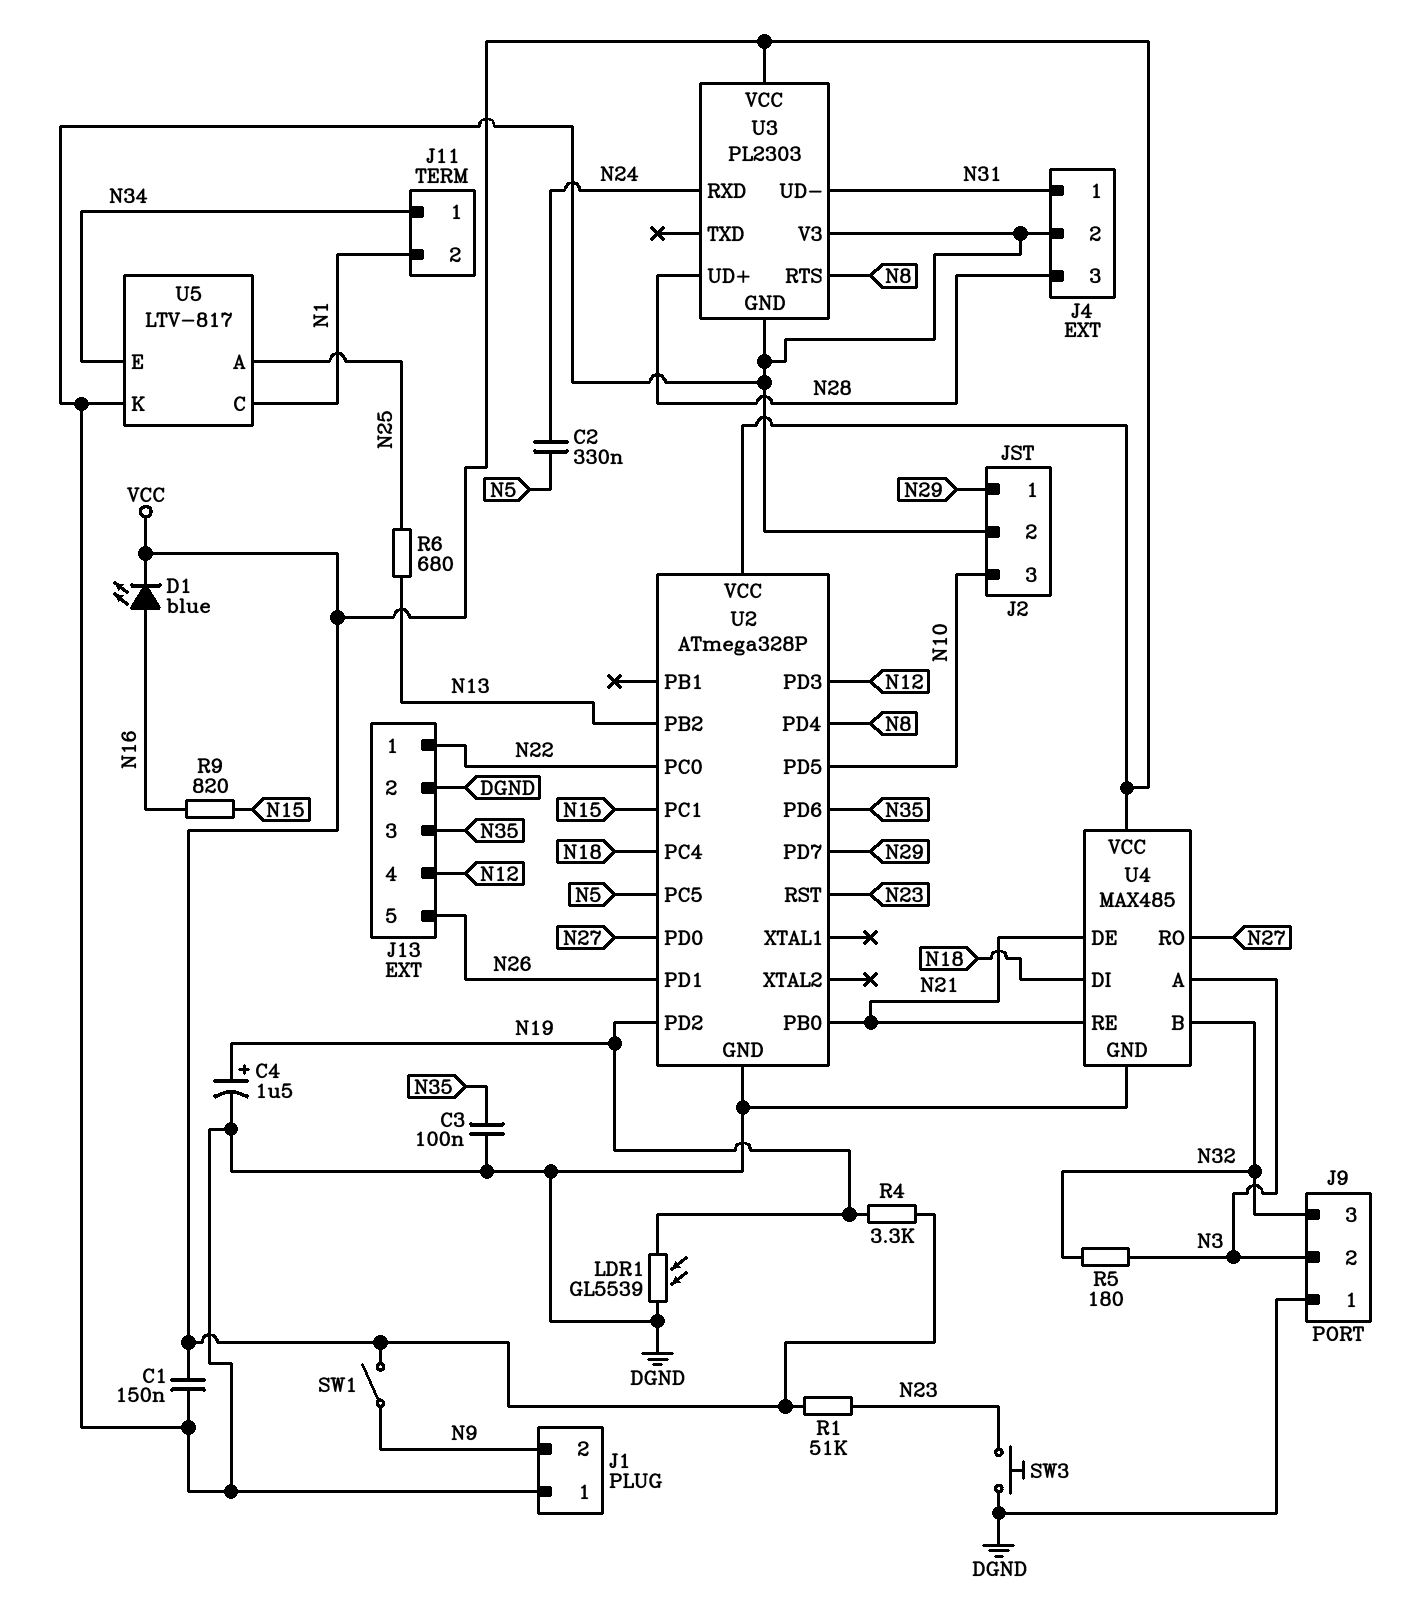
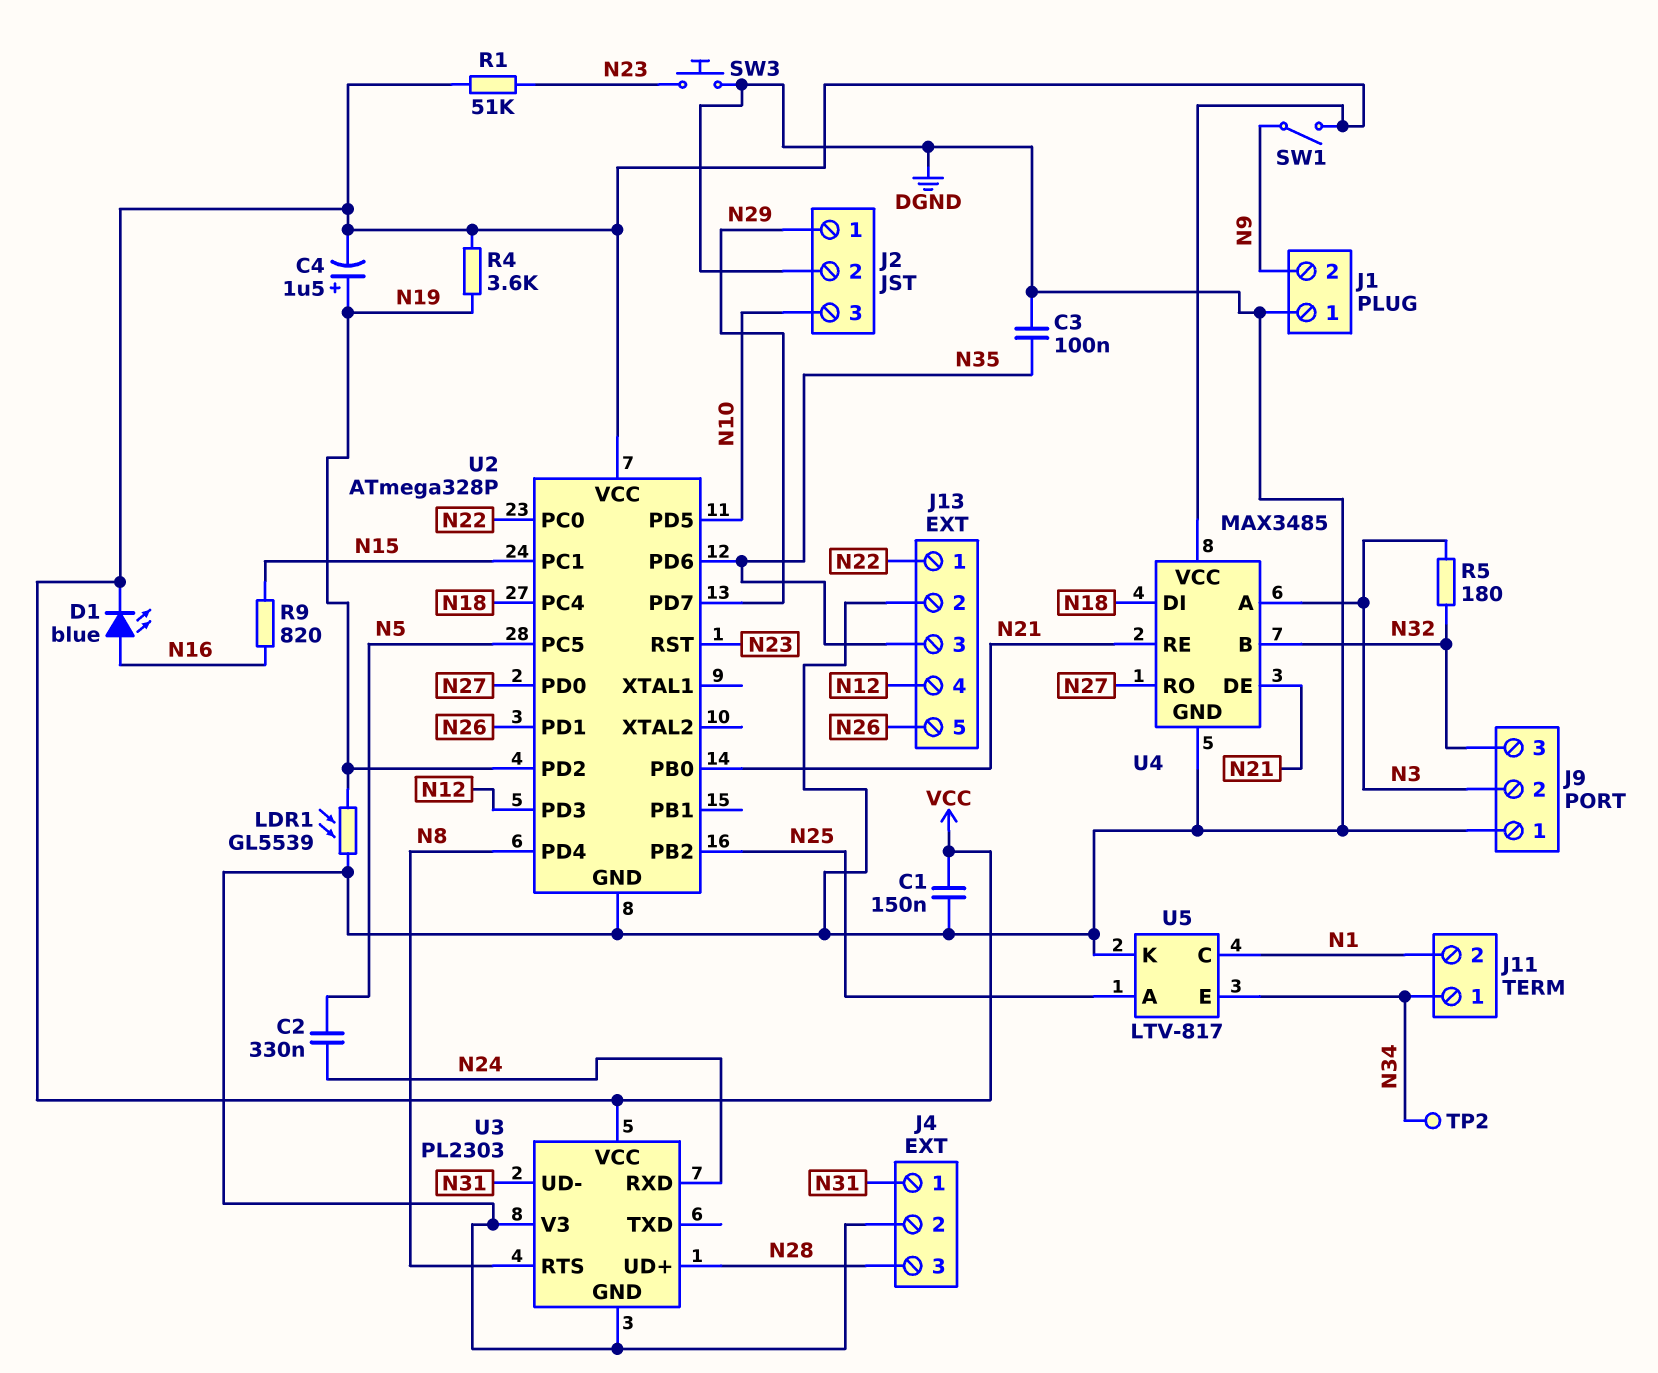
C4: 1.5uF (plus N19, minus DGND) -> 1.5uF (plus N19, minus VCC)
R4: 3.3k (N19, VCC) -> 3.6k (N19, VCC)
R6: 680 (N13, N25) -> none
TP2: none -> test point (N34)
U2 pin PB2: N13 -> N25
U4: MAX485 -> MAX3485

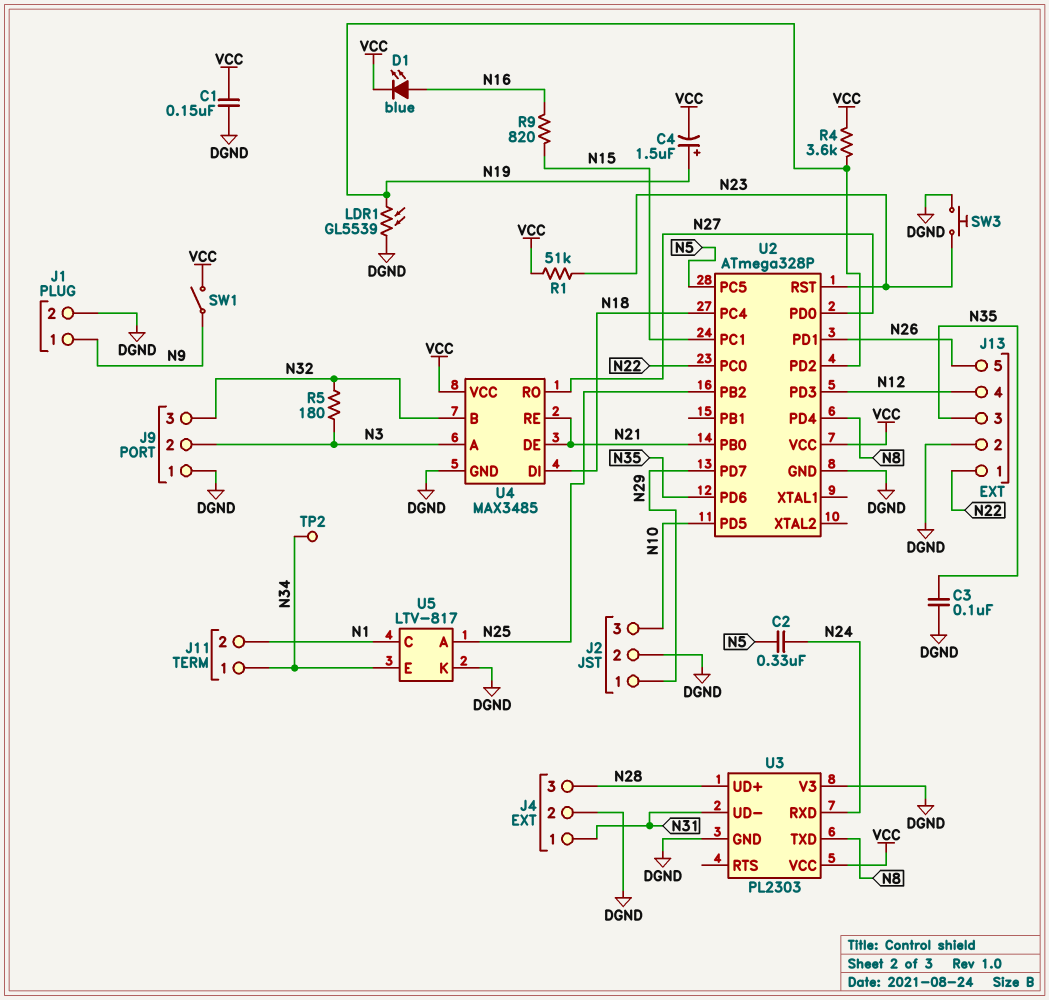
J1 pin 1: DGND -> N9
J1 pin 2: N9 -> DGND
U3 pin RTS: N8 -> none
U3 pin TXD: none -> N8

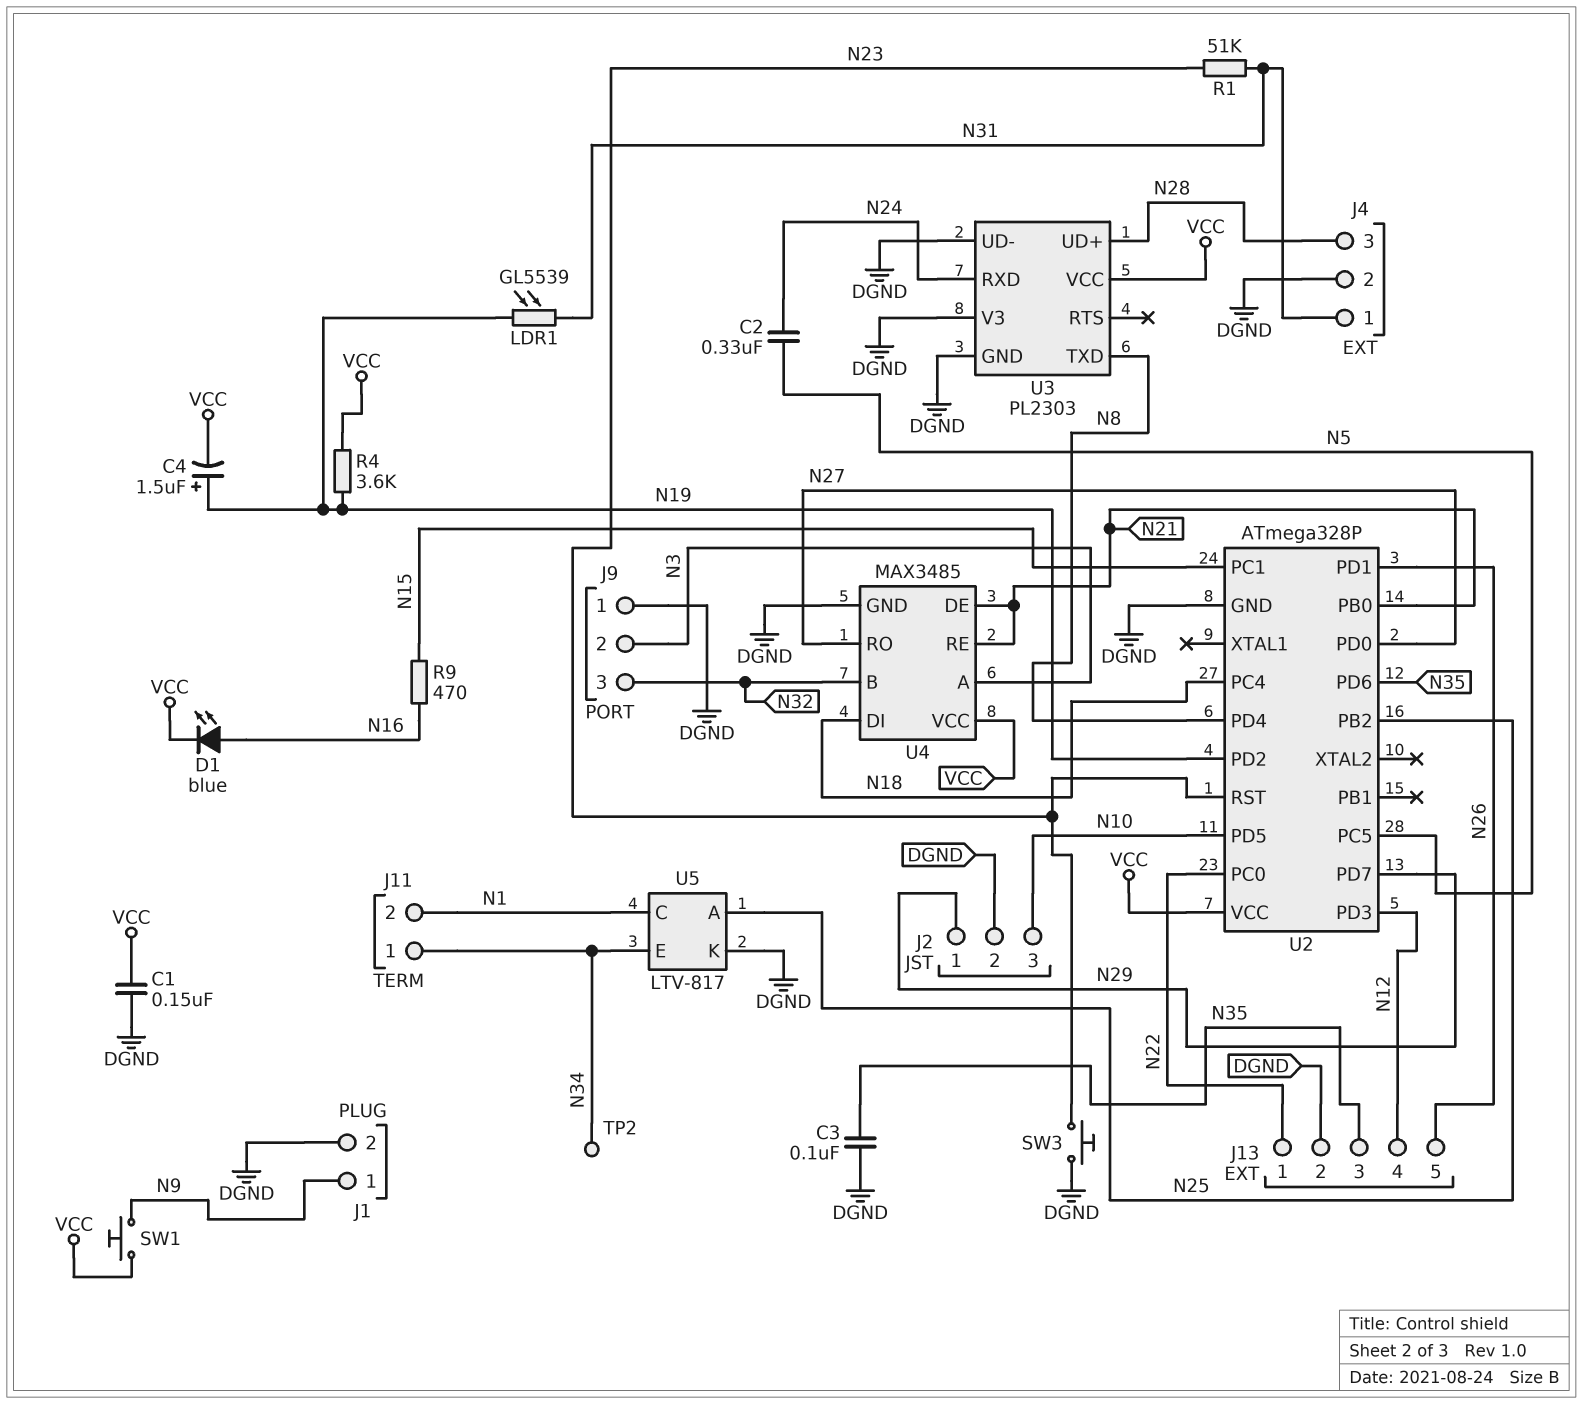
LDR1: GL5539 (DGND, N19) -> GL5539 (N19, N31)
R1: 51k (N23, VCC) -> 51k (N23, N31)
R5: 180 (N3, N32) -> none
R9: 820 (N15, N16) -> 470 (N15, N16)
SW1: switch (N9, VCC) -> button (N9, VCC)
U3 pin UD-: N31 -> DGND

